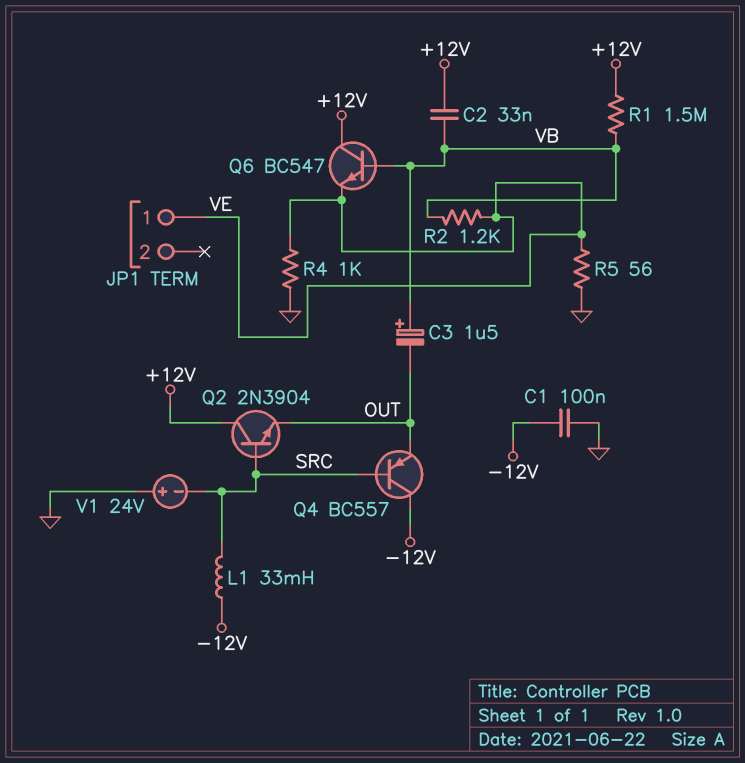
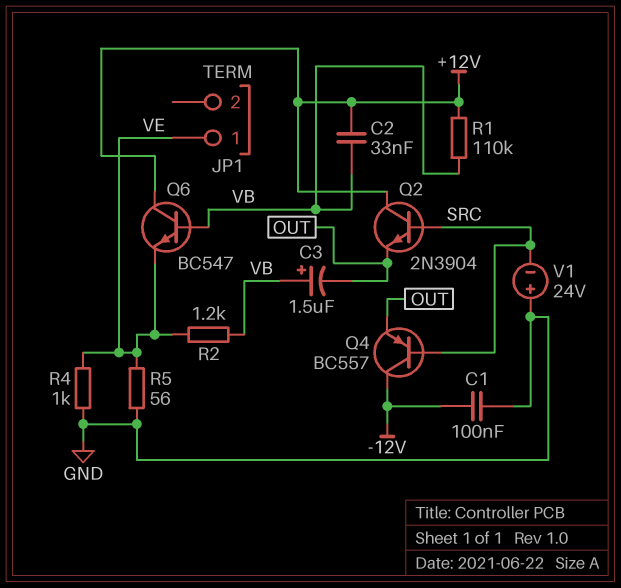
L1: 33mH (-12V, SRC) -> none
R1: 1.5M (+12V, VB) -> 110k (+12V, VB)

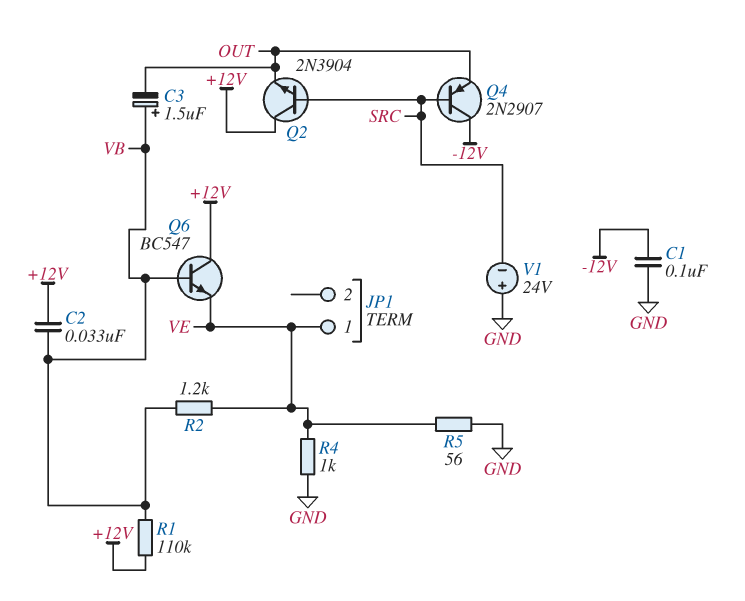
Q4: PNP BC557 (B SRC, C -12V, E OUT) -> PNP 2N2907 (B SRC, C -12V, E OUT)

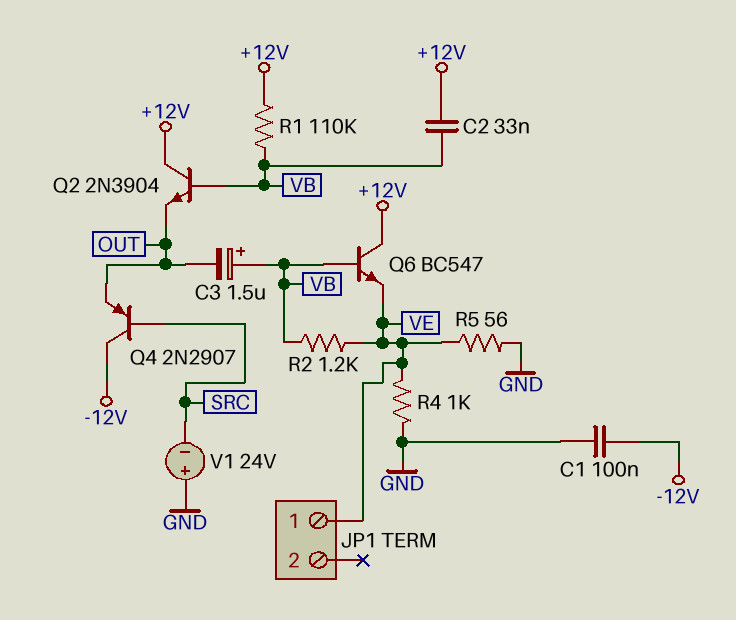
Q2: NPN 2N3904 (B SRC, C +12V, E OUT) -> NPN 2N3904 (B VB, C +12V, E OUT)

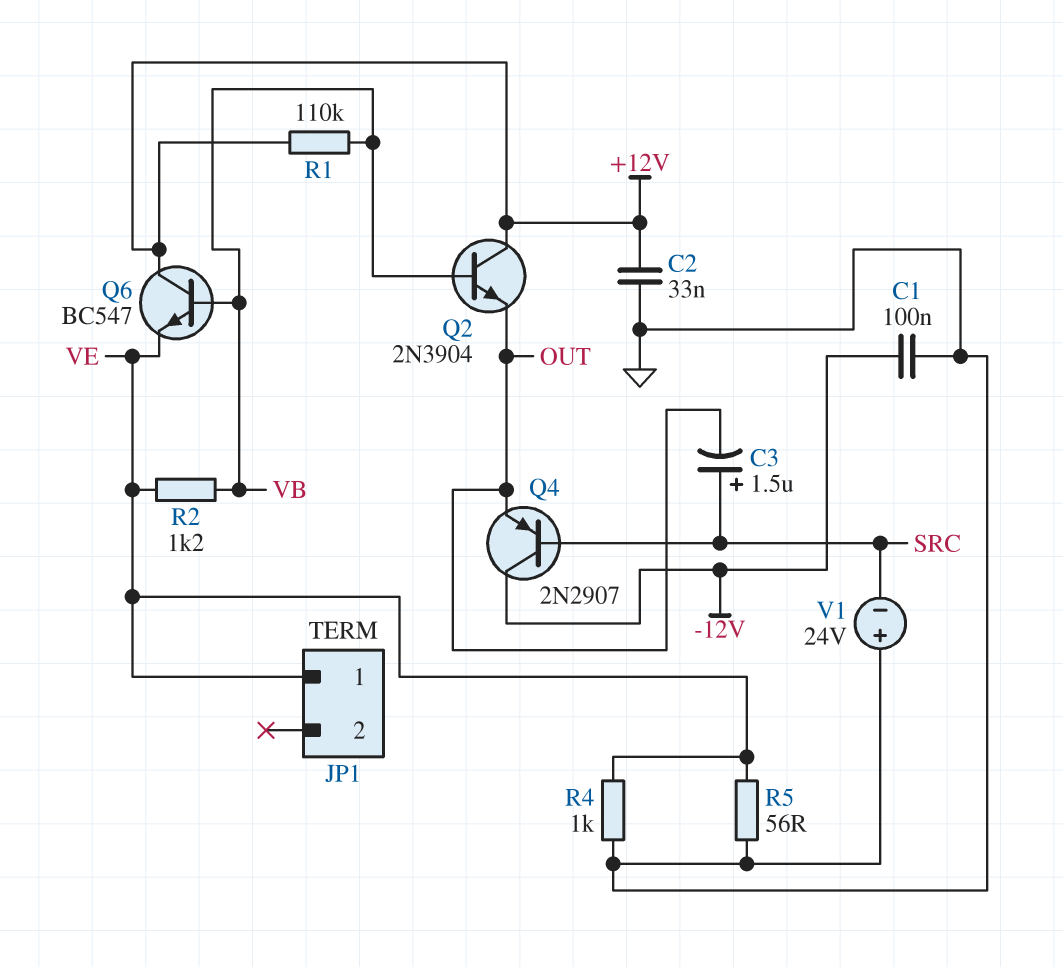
C2: 33nF (+12V, VB) -> 33nF (+12V, GND)
C3: 1.5uF (plus VB, minus OUT) -> 1.5uF (plus SRC, minus OUT)

